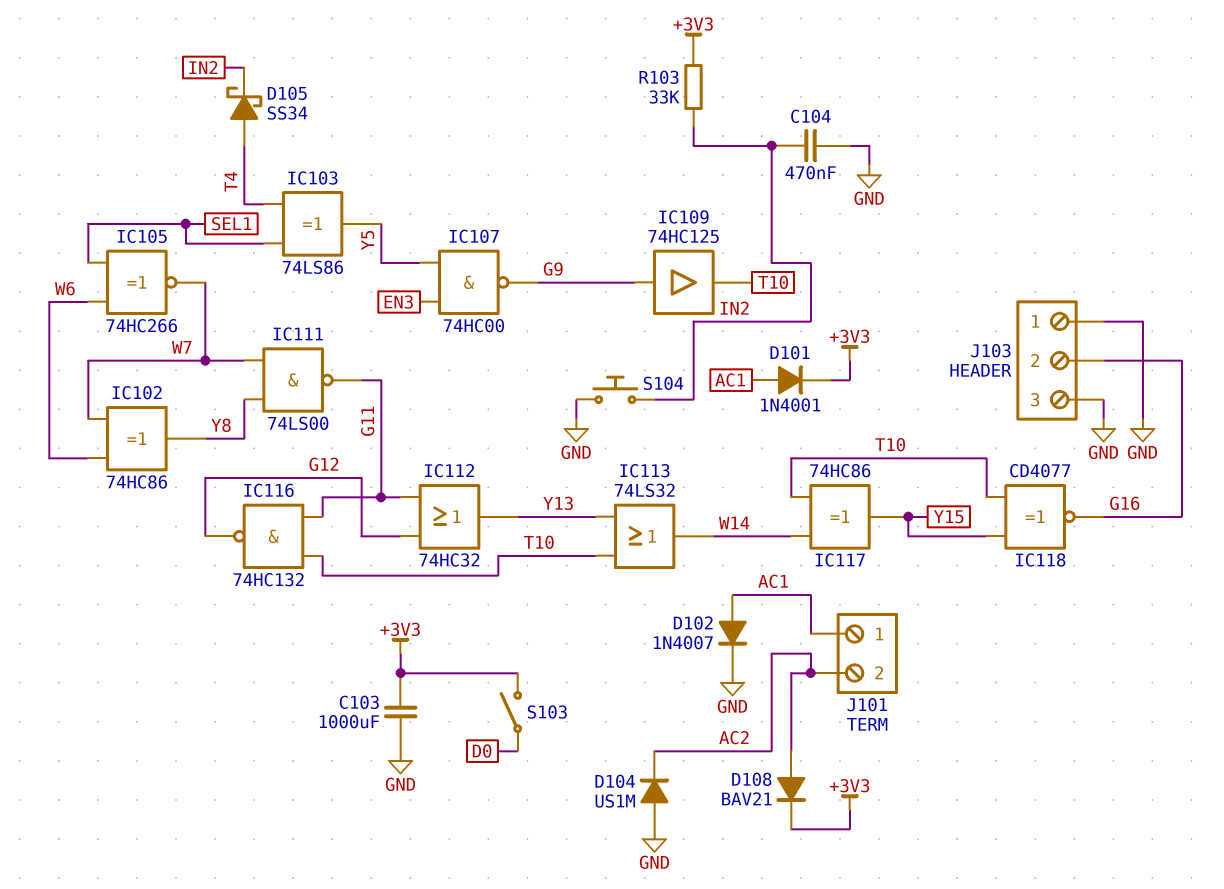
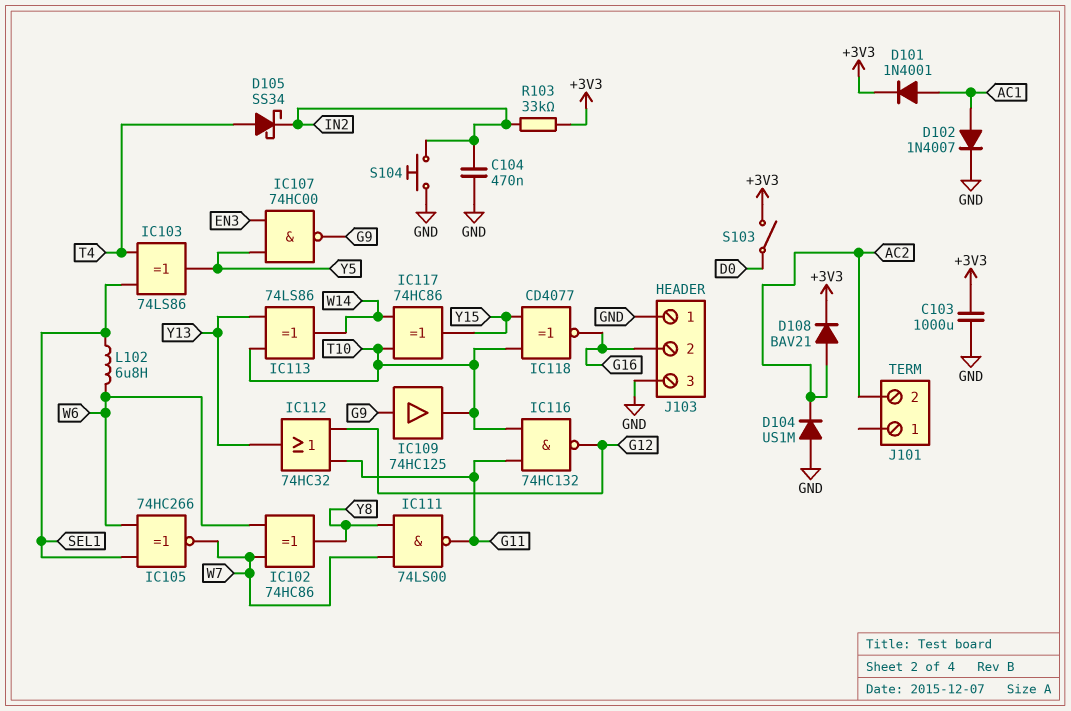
IC113: OR 74LS32 (in T10, in Y13, out W14) -> XOR 74LS86 (in T10, in Y13, out W14)
J101 pin 1: AC1 -> none
L102: none -> 6.8uH (SEL1, W6)

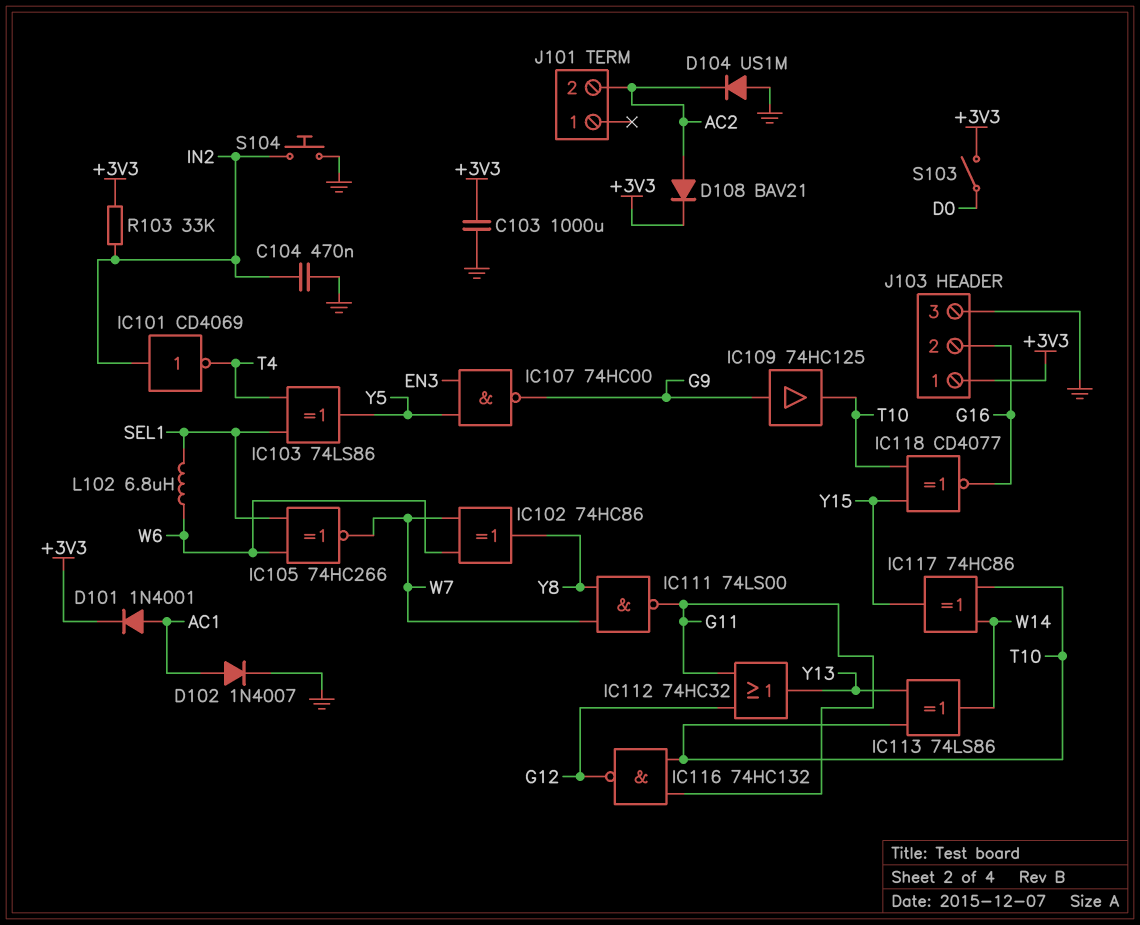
D105: schottky SS34 (A T4, K IN2) -> none
IC101: none -> NOT CD4069 (in IN2, out T4)
J103 pin 1: GND -> +3V3

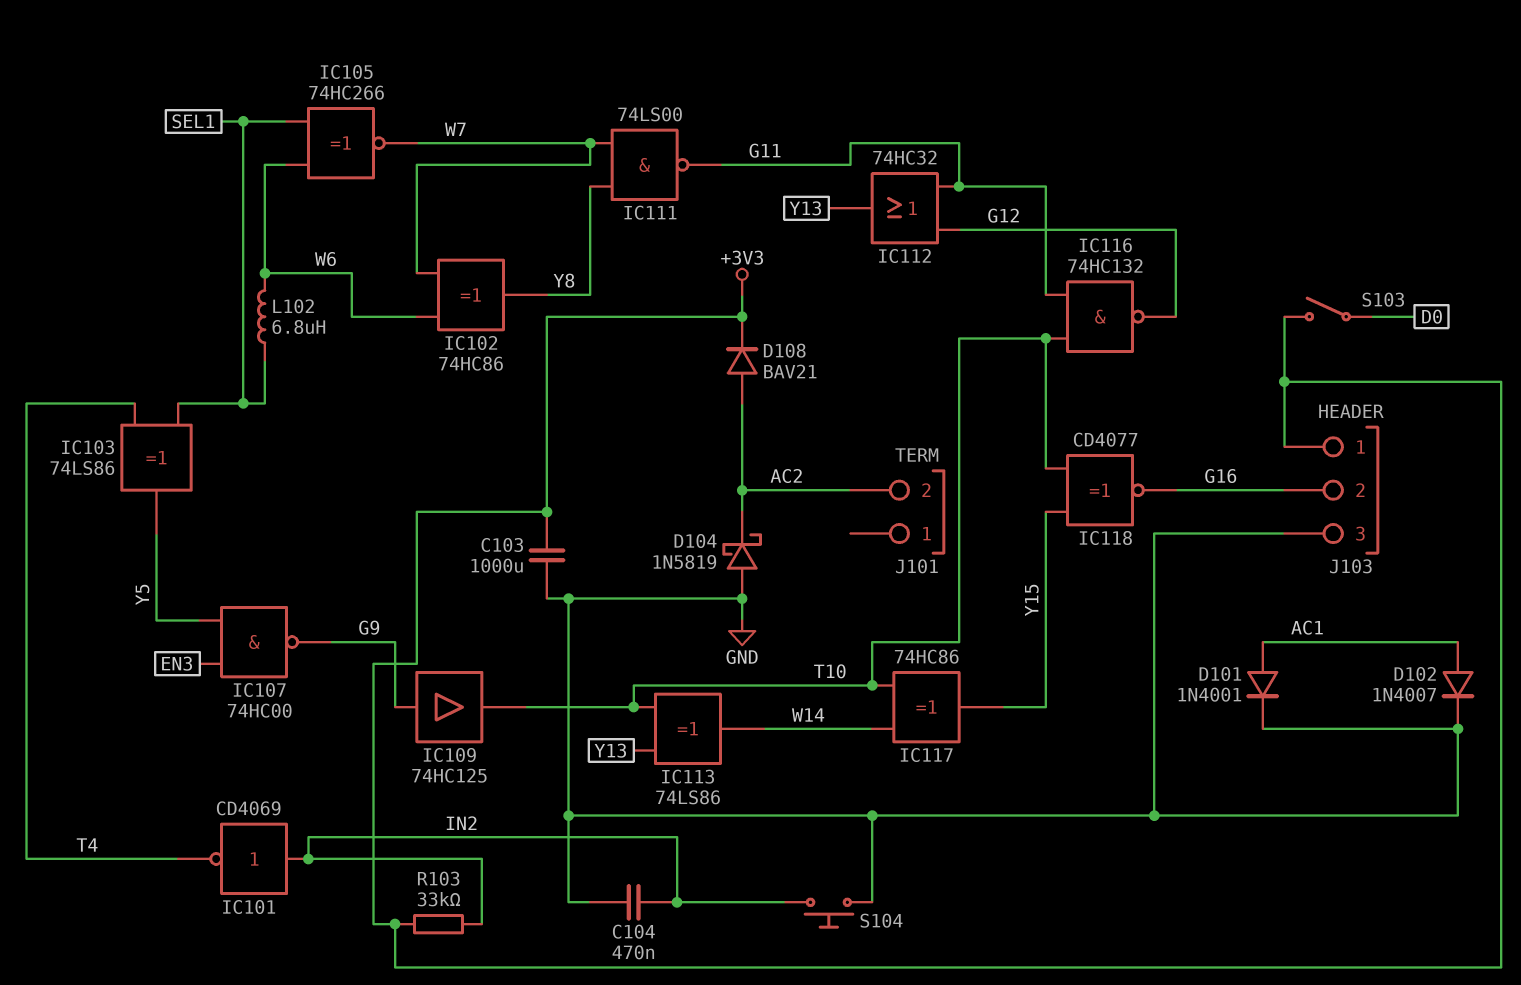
D101: diode 1N4001 (A AC1, K +3V3) -> diode 1N4001 (A AC1, K GND)
D104: diode US1M (A GND, K AC2) -> schottky 1N5819 (A GND, K AC2)

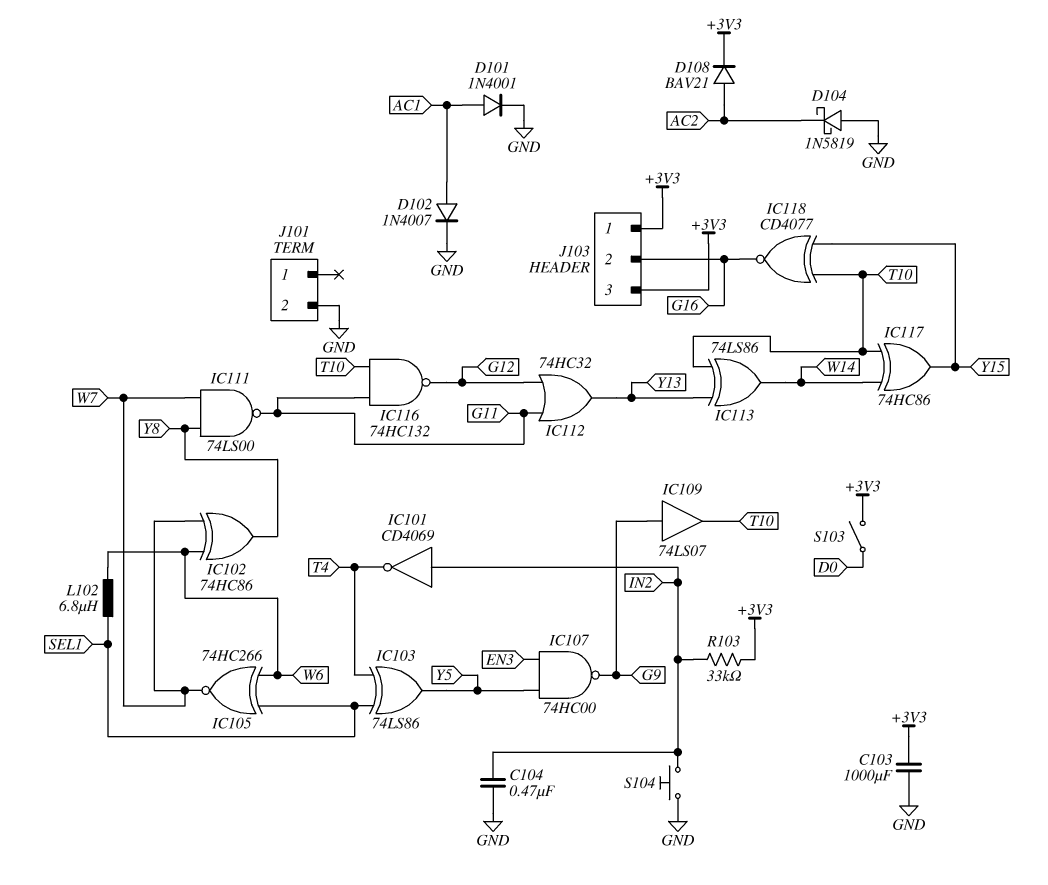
IC109: buffer 74HC125 (in G9, out T10) -> buffer 74LS07 (in G9, out T10)
J101 pin 2: AC2 -> GND
J103 pin 3: GND -> +3V3

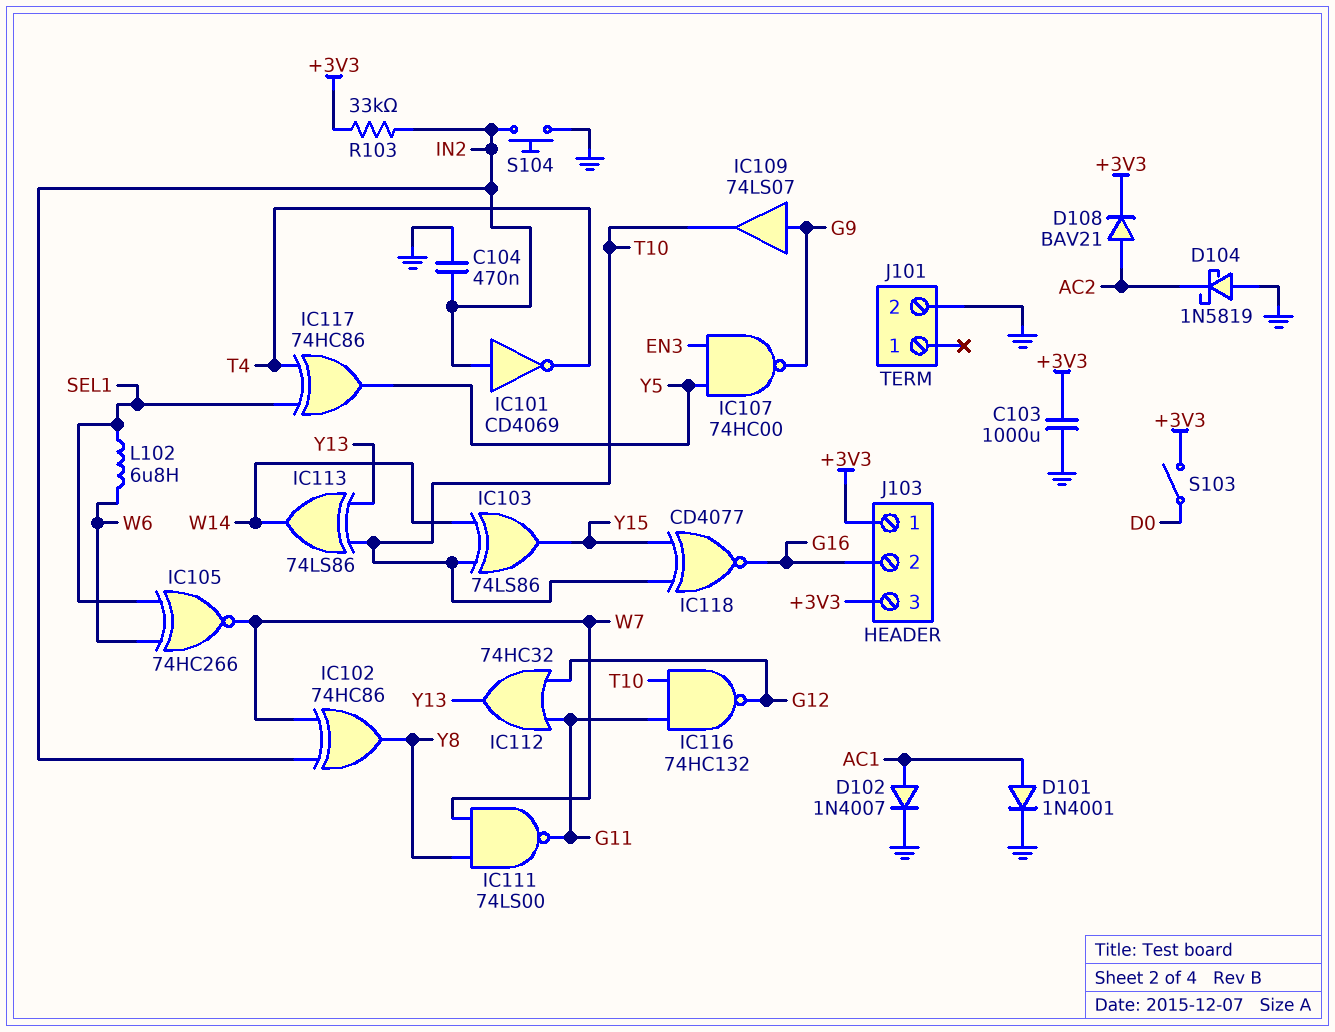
IC102: XOR 74HC86 (in W6, in W7, out Y8) -> XOR 74HC86 (in IN2, in W7, out Y8)
IC103: XOR 74LS86 (in SEL1, in T4, out Y5) -> XOR 74LS86 (in T10, in W14, out Y15)
IC117: XOR 74HC86 (in T10, in W14, out Y15) -> XOR 74HC86 (in SEL1, in T4, out Y5)

